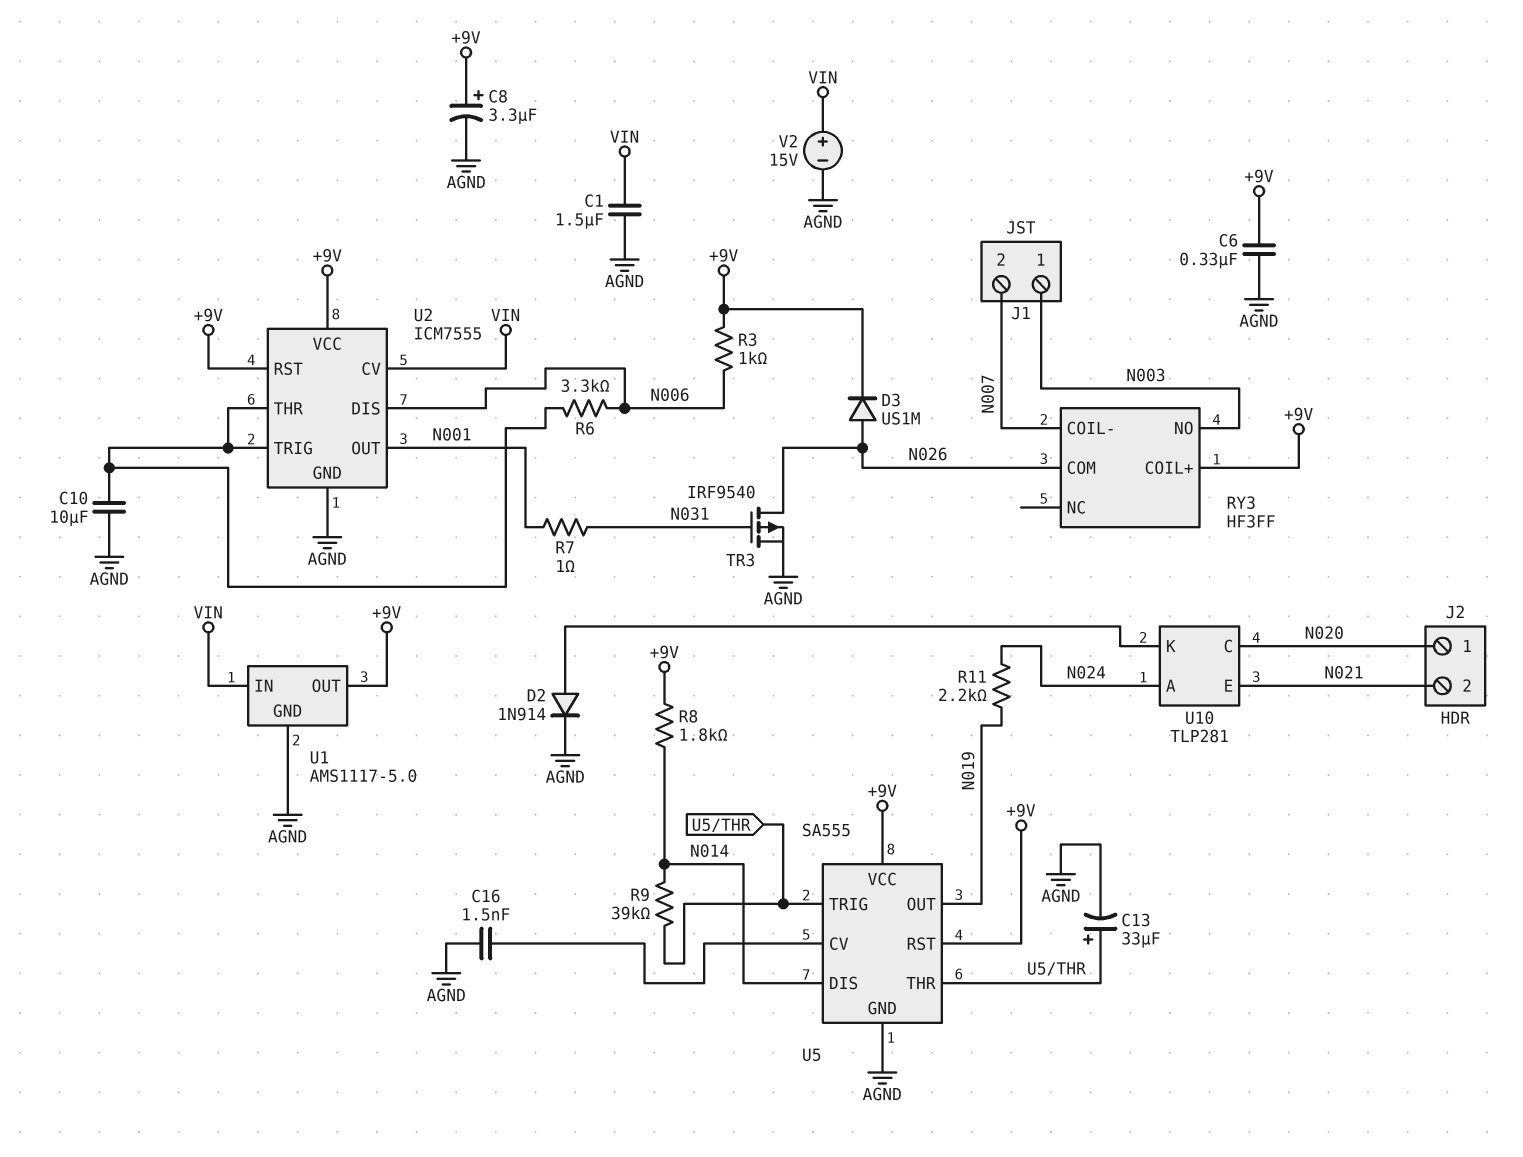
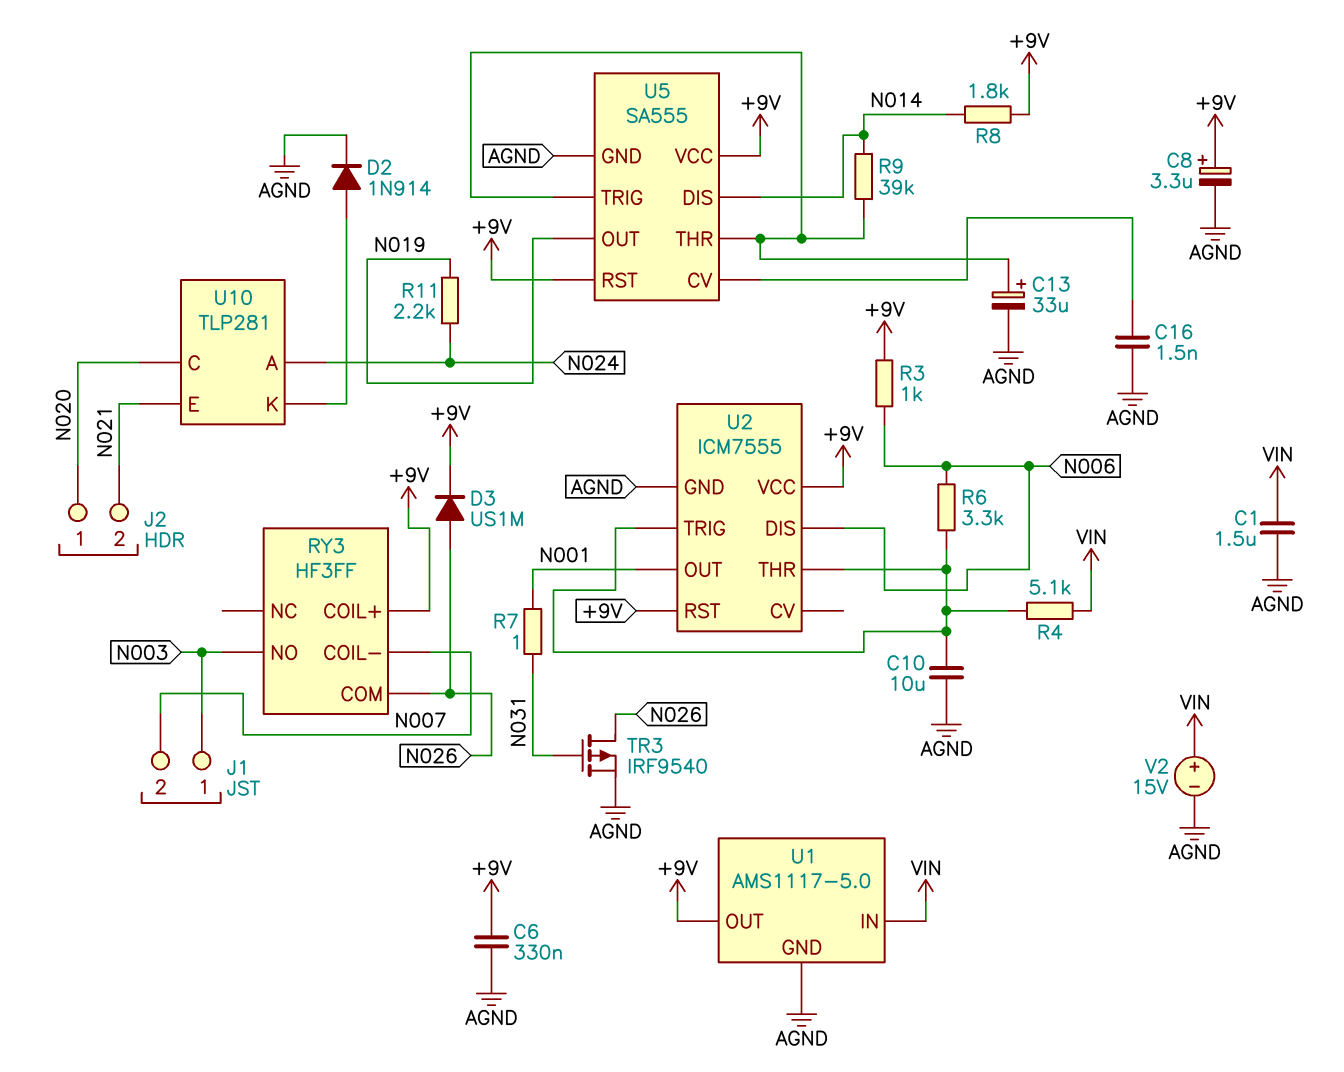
R4: none -> 5.1k (U2/THR, VIN)
U2 pin CV: VIN -> none

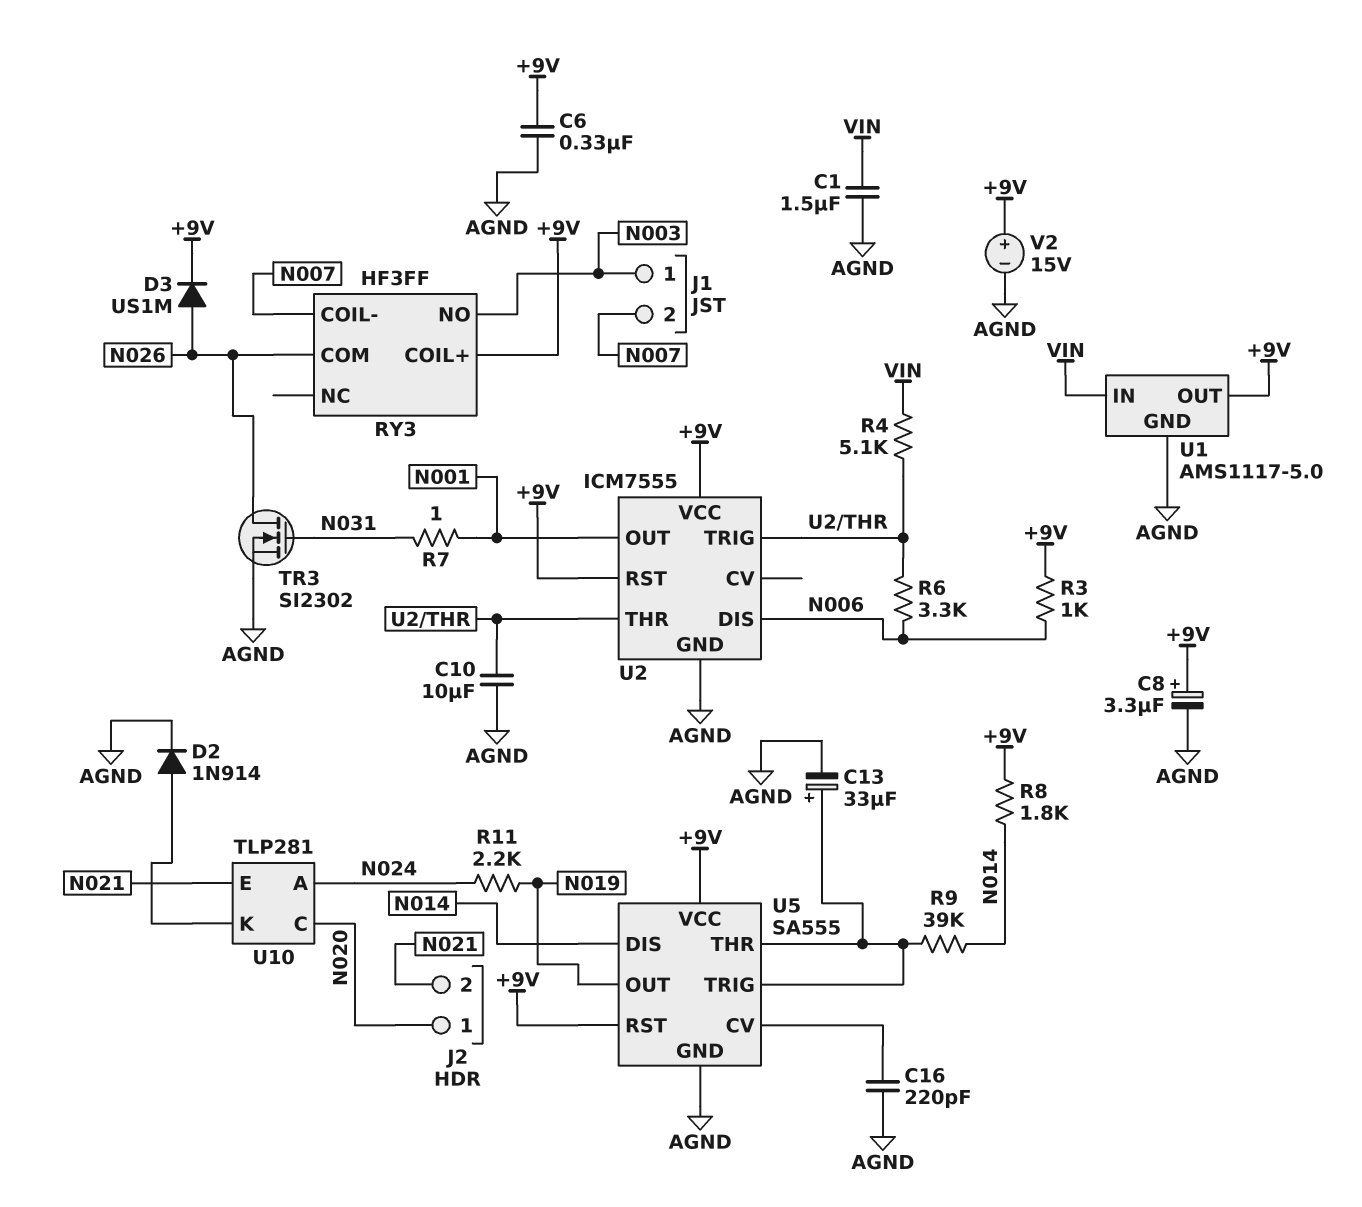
C16: 1.5nF (AGND, U5/CV) -> 220pF (AGND, U5/CV)
TR3: PMOS IRF9540 (G N031, D N026, S AGND) -> NMOS SI2302 (G N031, D N026, S AGND)
V2: 15V (plus VIN, minus AGND) -> 15V (plus +9V, minus AGND)

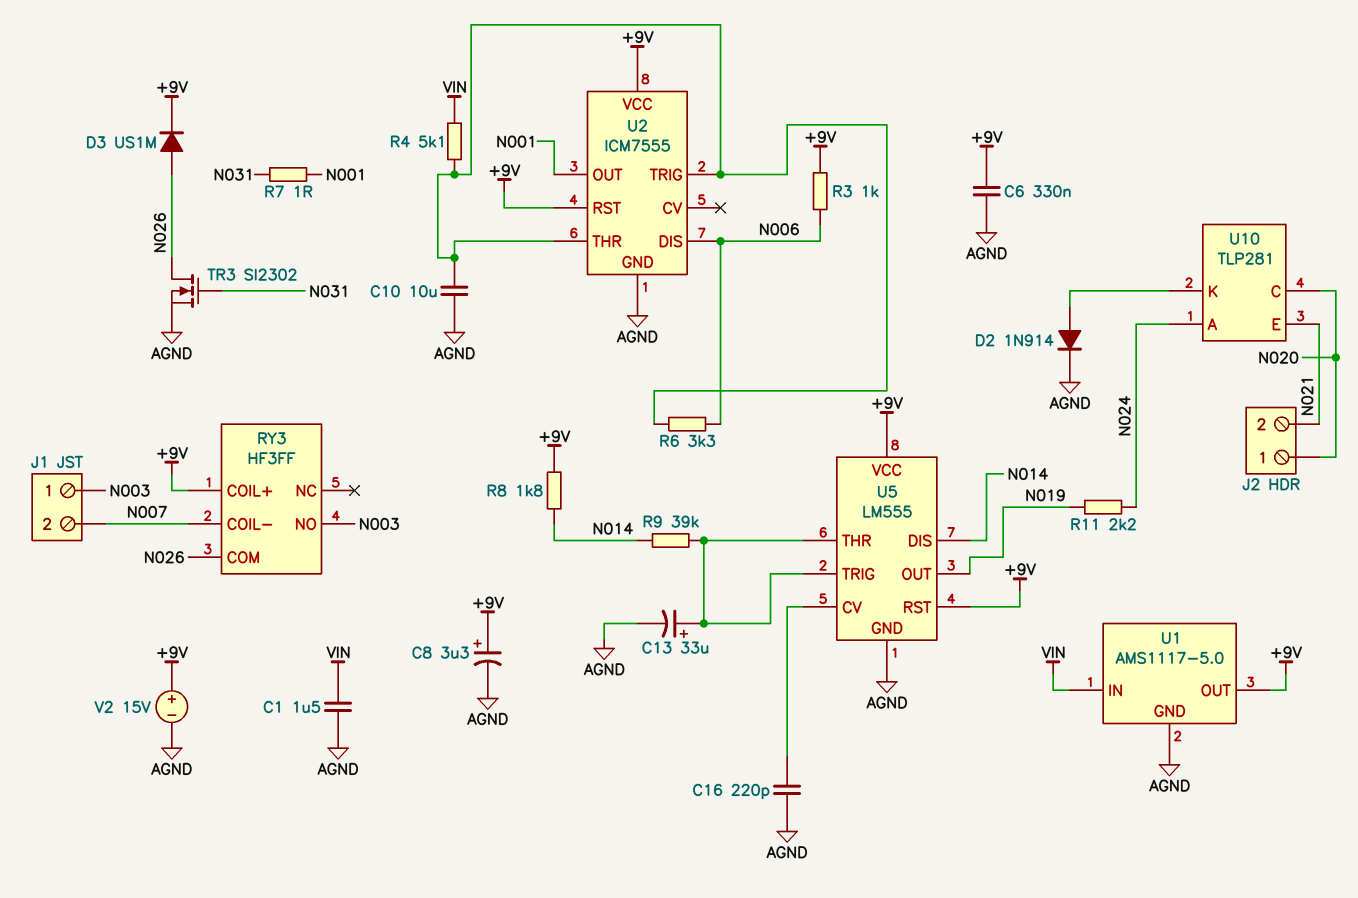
U5: SA555 -> LM555

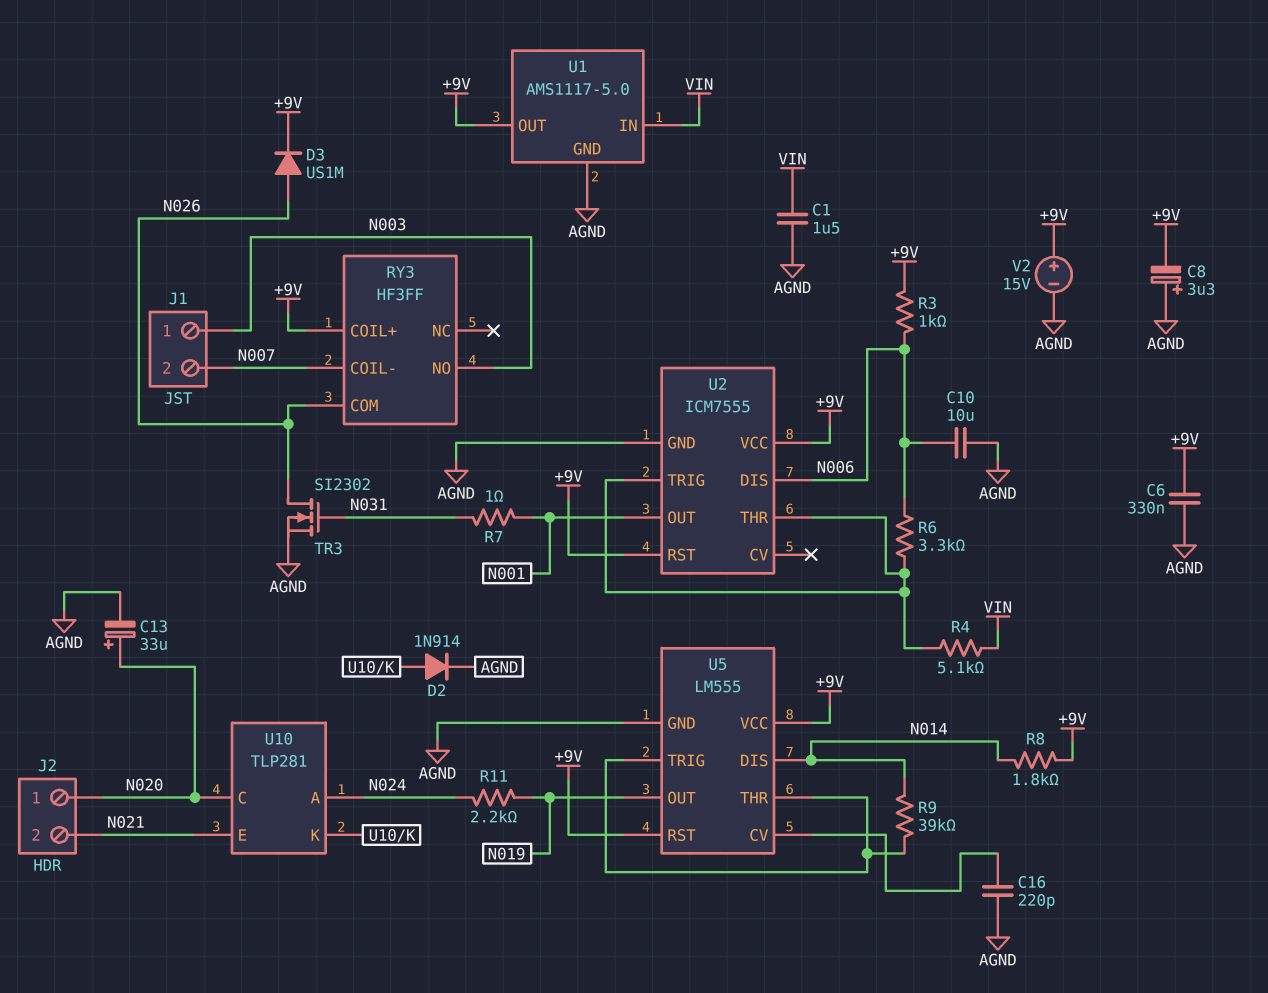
C8: 3.3uF (plus +9V, minus AGND) -> 3.3uF (plus AGND, minus +9V)
C10: 10uF (AGND, U2/THR) -> 10uF (AGND, N006)
C13: 33uF (plus U5/THR, minus AGND) -> 33uF (plus N020, minus AGND)

